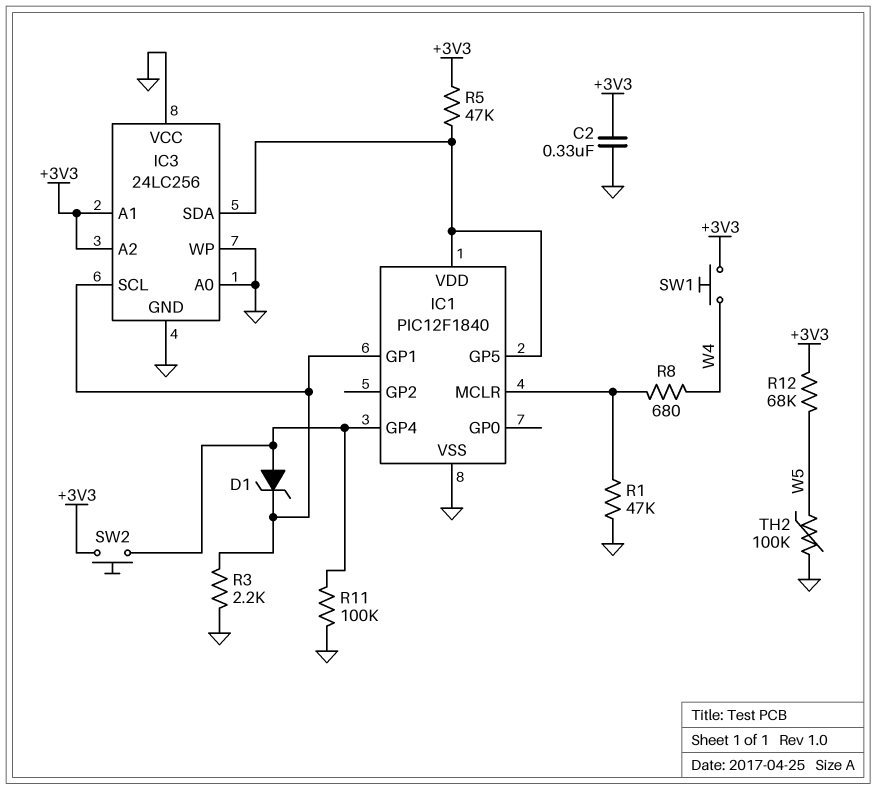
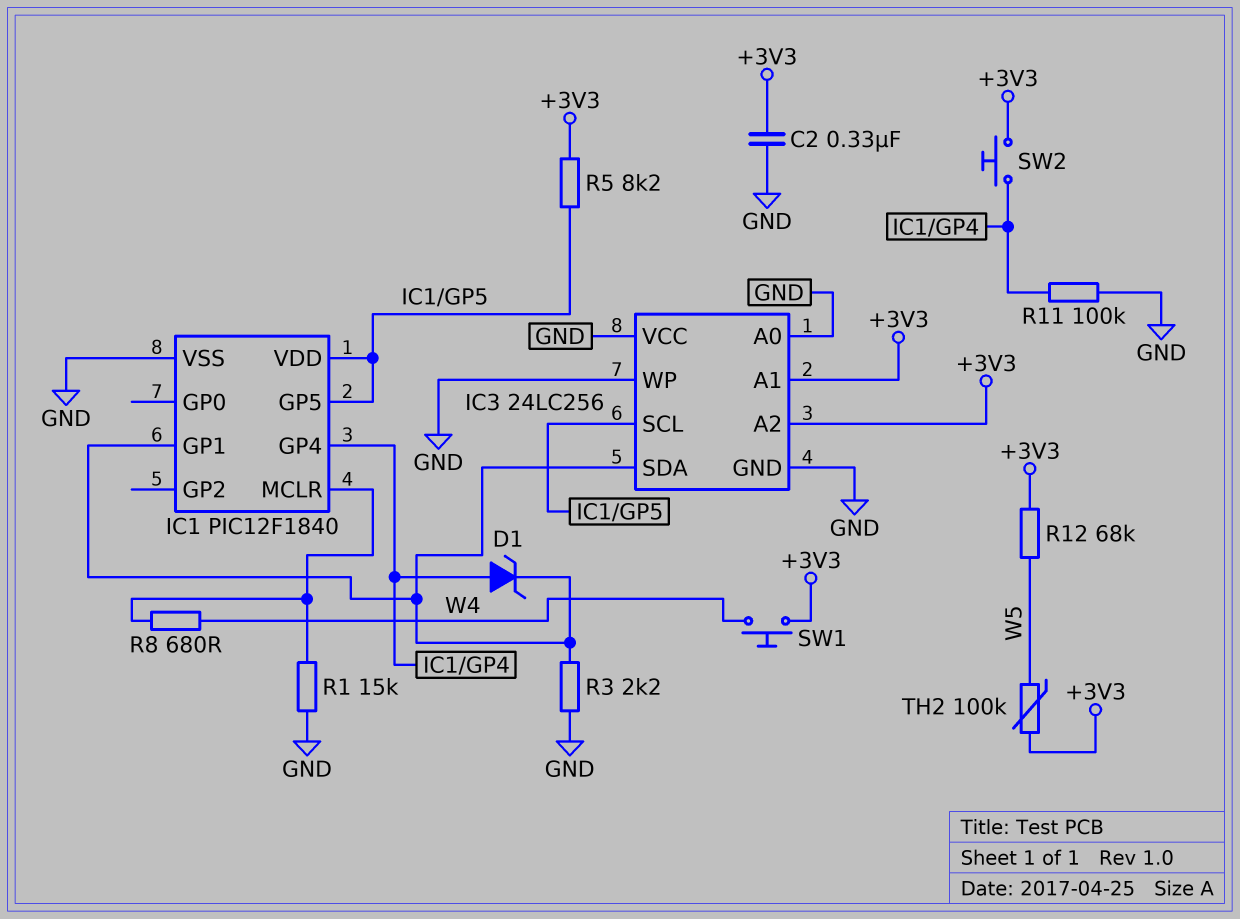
IC3 pin SCL: IC1/GP1 -> IC1/GP5
IC3 pin SDA: IC1/GP5 -> IC1/GP1
R1: 47k (GND, IC1/MCLR) -> 15k (GND, IC1/MCLR)
R5: 47k (+3V3, IC1/GP5) -> 8.2k (+3V3, IC1/GP5)
TH2: 100k (GND, W5) -> 100k (+3V3, W5)

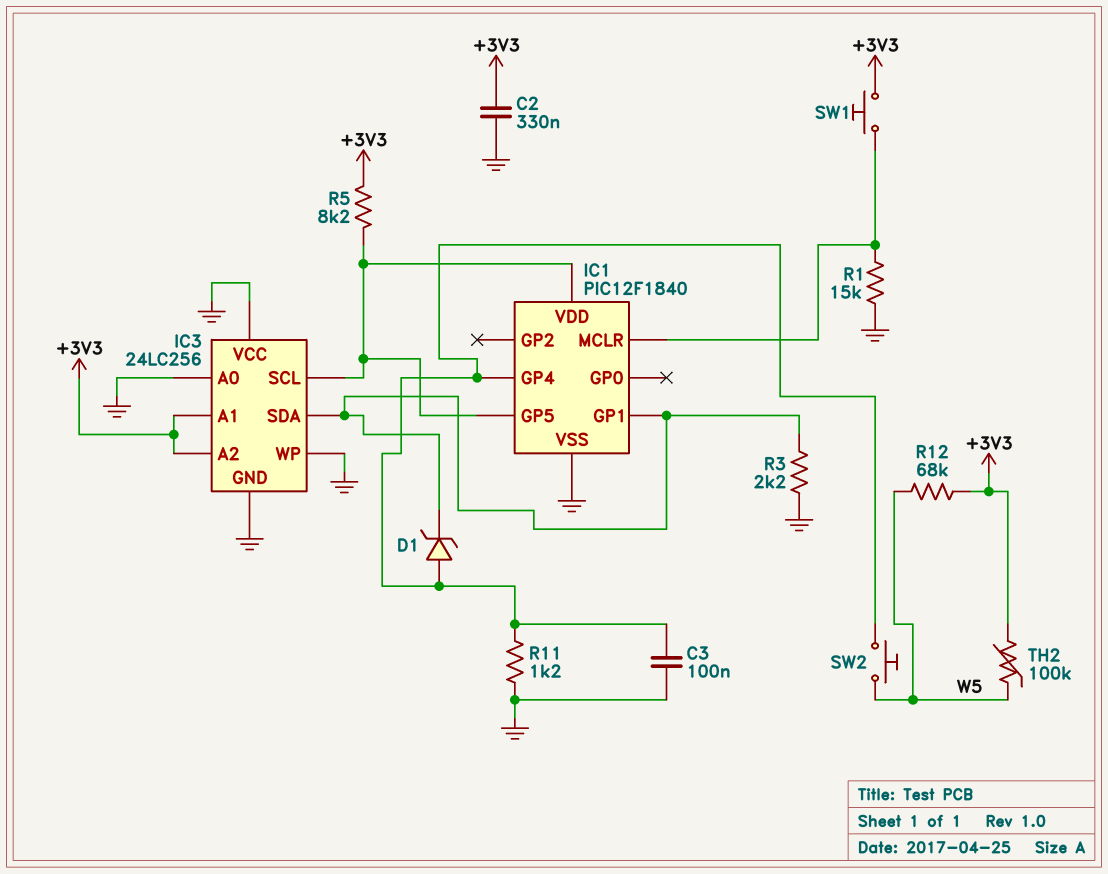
C3: none -> 100nF (GND, IC1/GP4)
R8: 680 (IC1/MCLR, W4) -> none
R11: 100k (GND, IC1/GP4) -> 1.2k (GND, IC1/GP4)
SW1: button (+3V3, W4) -> button (+3V3, IC1/MCLR)
SW2: button (+3V3, IC1/GP4) -> button (IC1/GP4, W5)

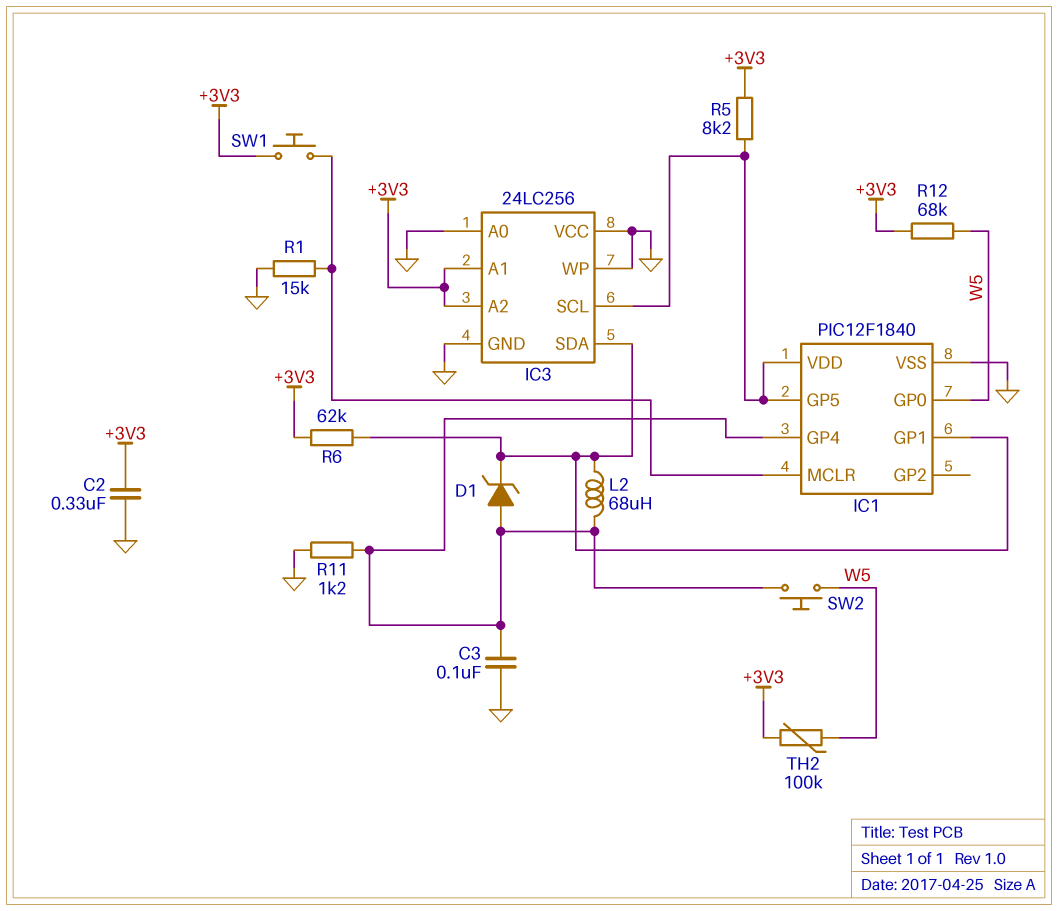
IC1 pin GP0: none -> W5
L2: none -> 68uH (IC1/GP1, IC1/GP4)
R3: 2.2k (GND, IC1/GP1) -> none
R6: none -> 62k (+3V3, IC1/GP1)

